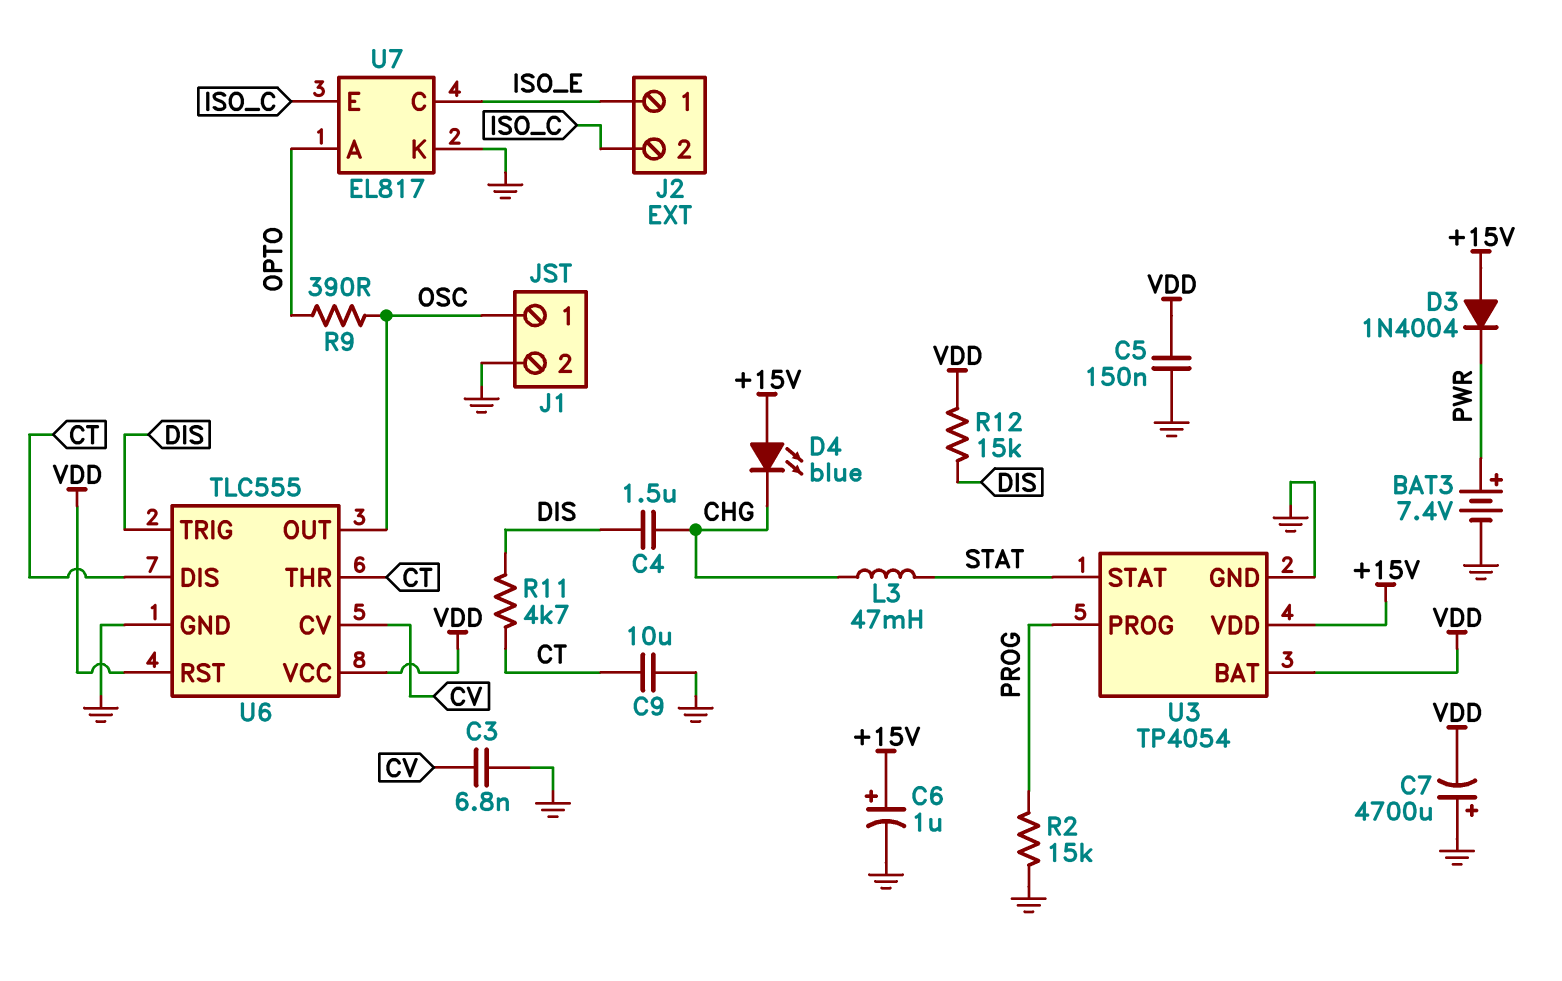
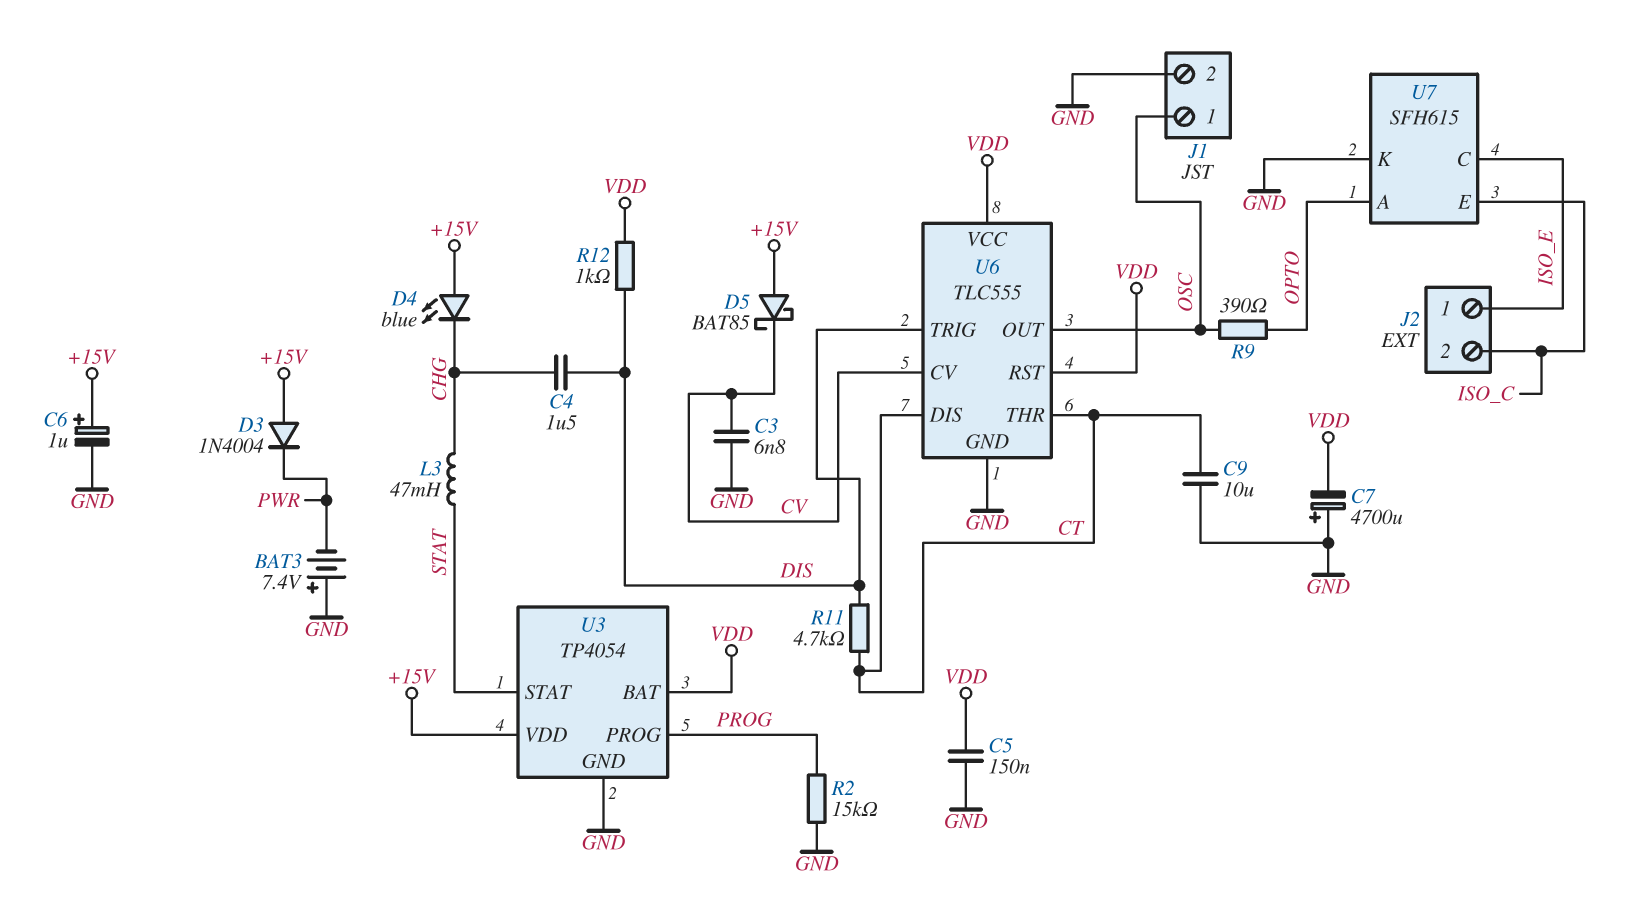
BAT3: 7.4V (plus PWR, minus GND) -> 7.4V (plus GND, minus PWR)
D5: none -> schottky BAT85 (A +15V, K CV)
R12: 15k (DIS, VDD) -> 1k (DIS, VDD)
U7: EL817 -> SFH615

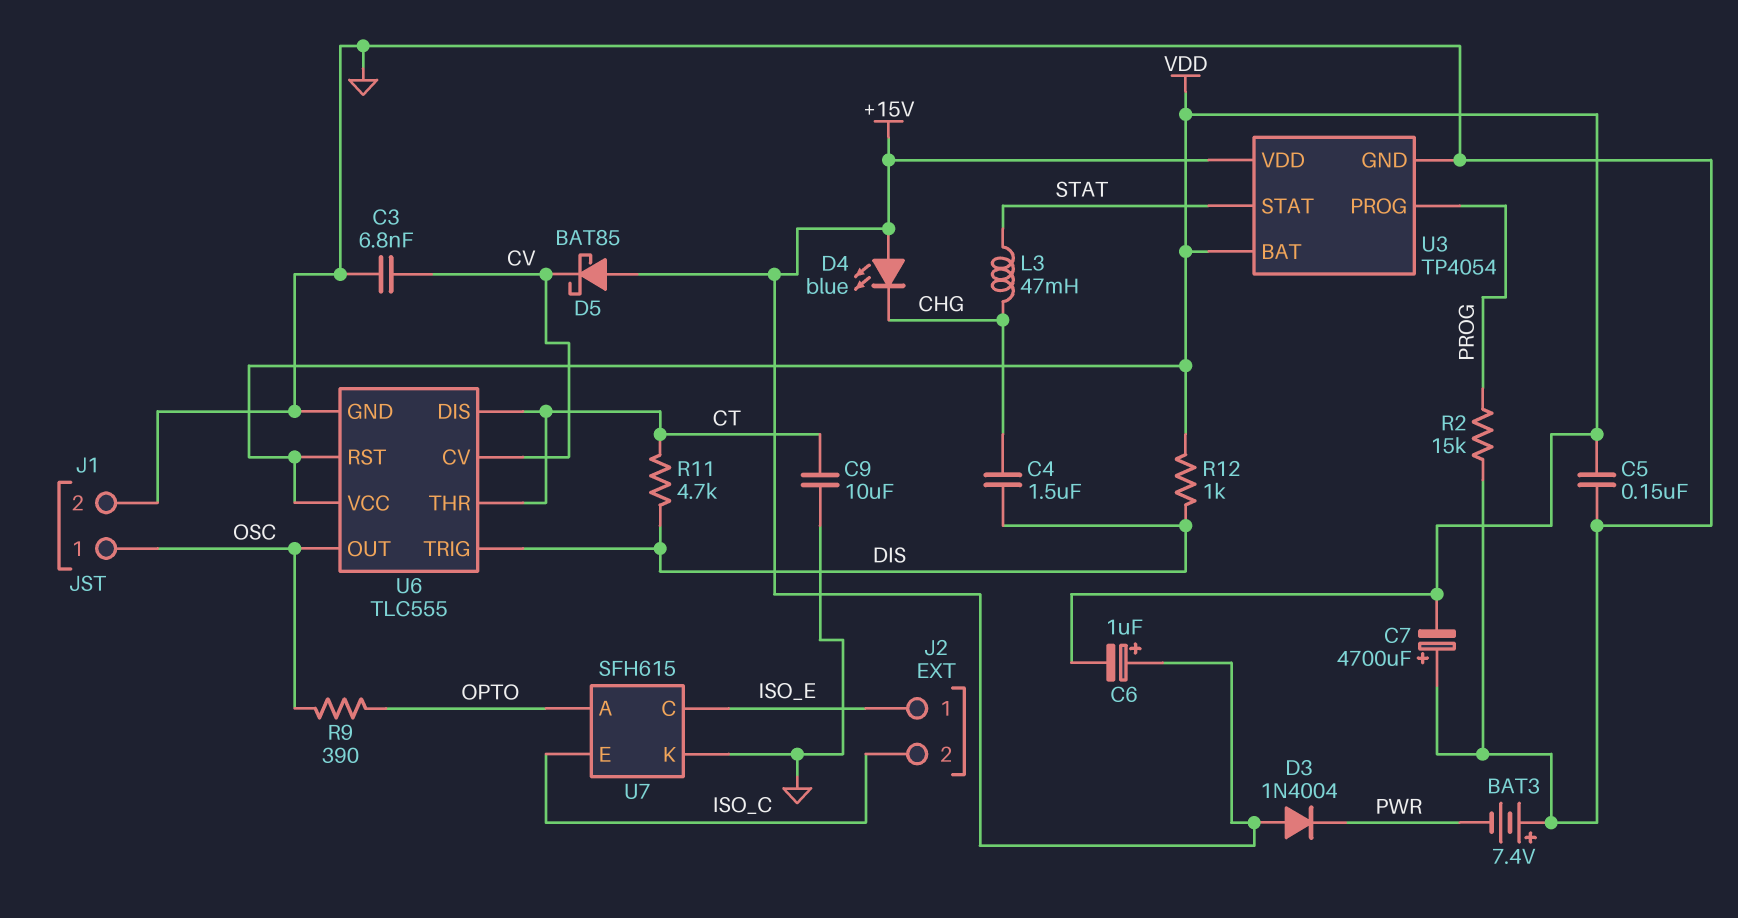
C6: 1uF (plus +15V, minus GND) -> 1uF (plus +15V, minus VDD)

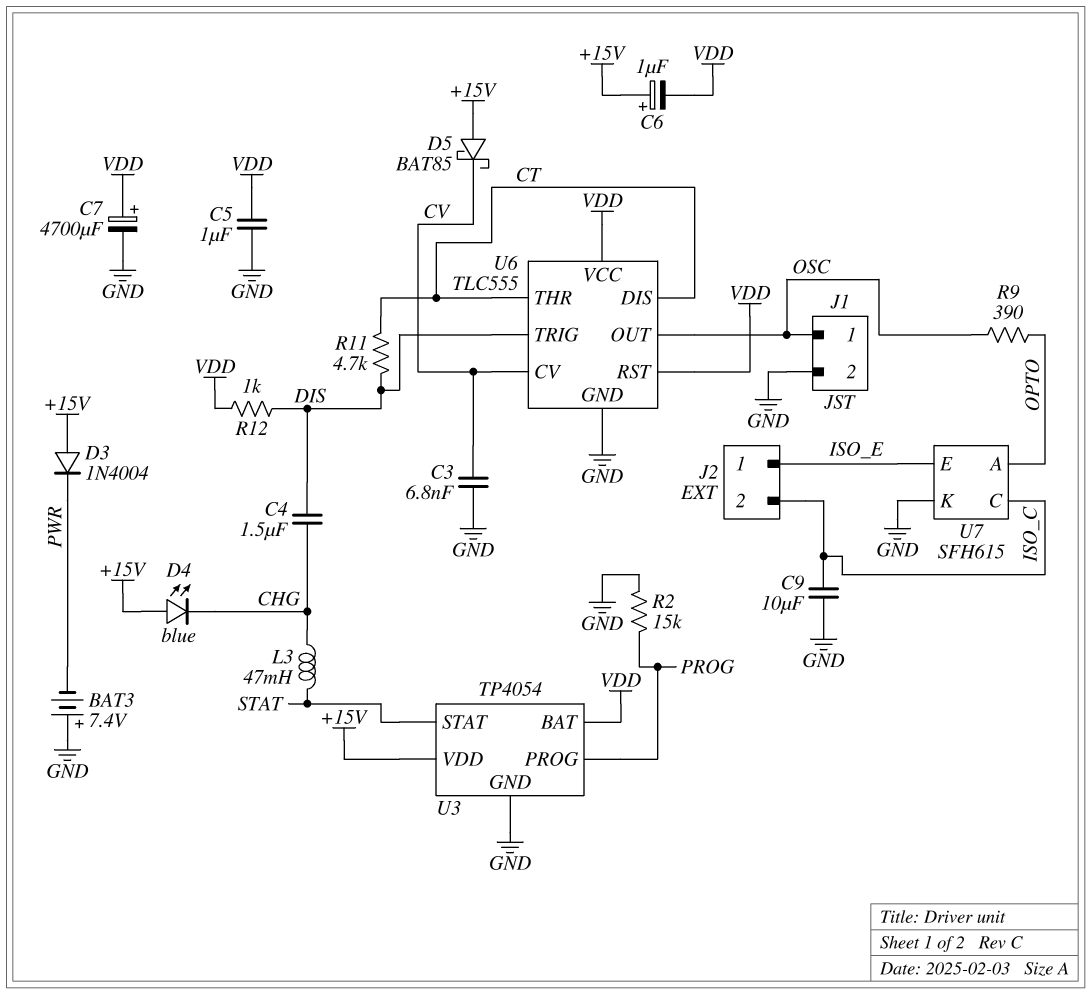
C5: 150nF (GND, VDD) -> 1uF (GND, VDD)
C7: 4700uF (plus GND, minus VDD) -> 4700uF (plus VDD, minus GND)
C9: 10uF (CT, GND) -> 10uF (GND, ISO_C)
U7 pin C: ISO_E -> ISO_C
U7 pin E: ISO_C -> ISO_E

